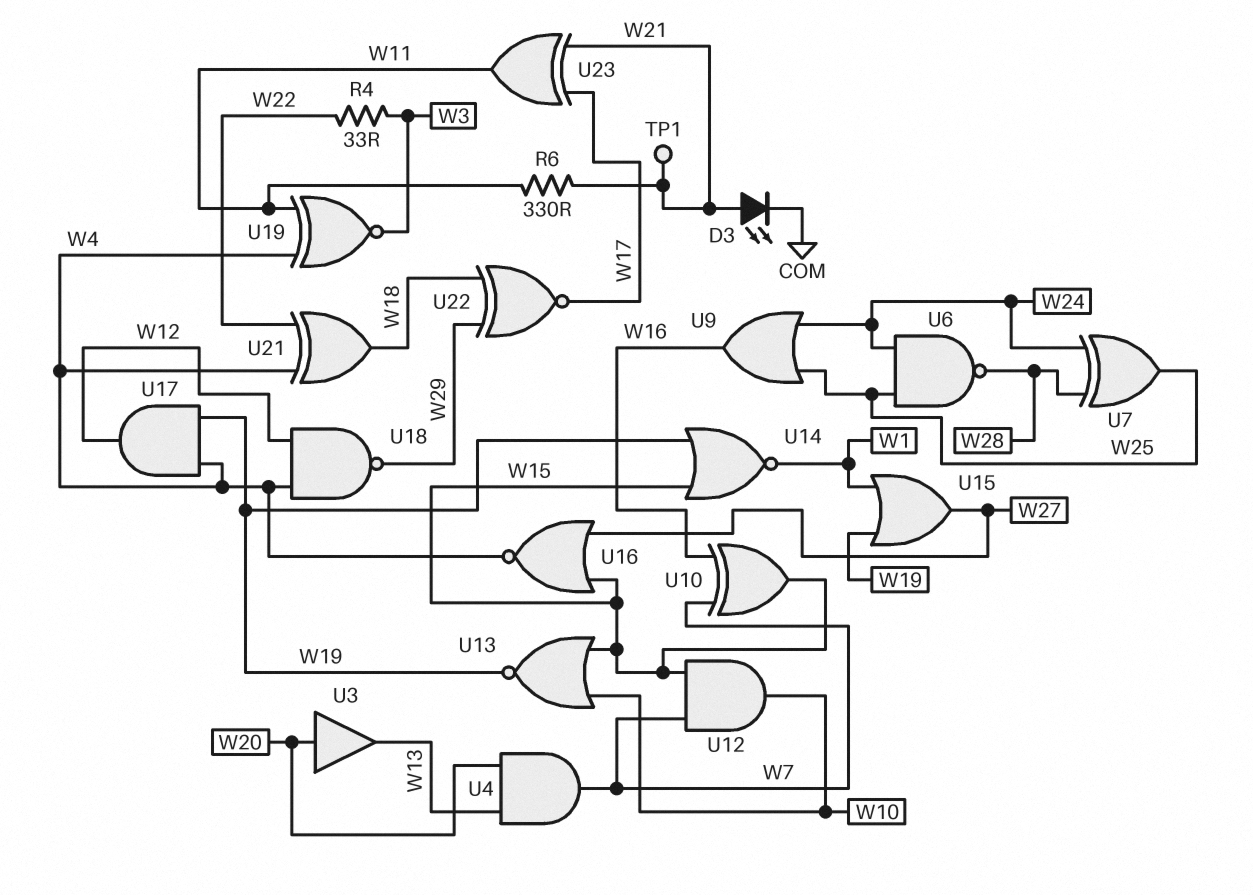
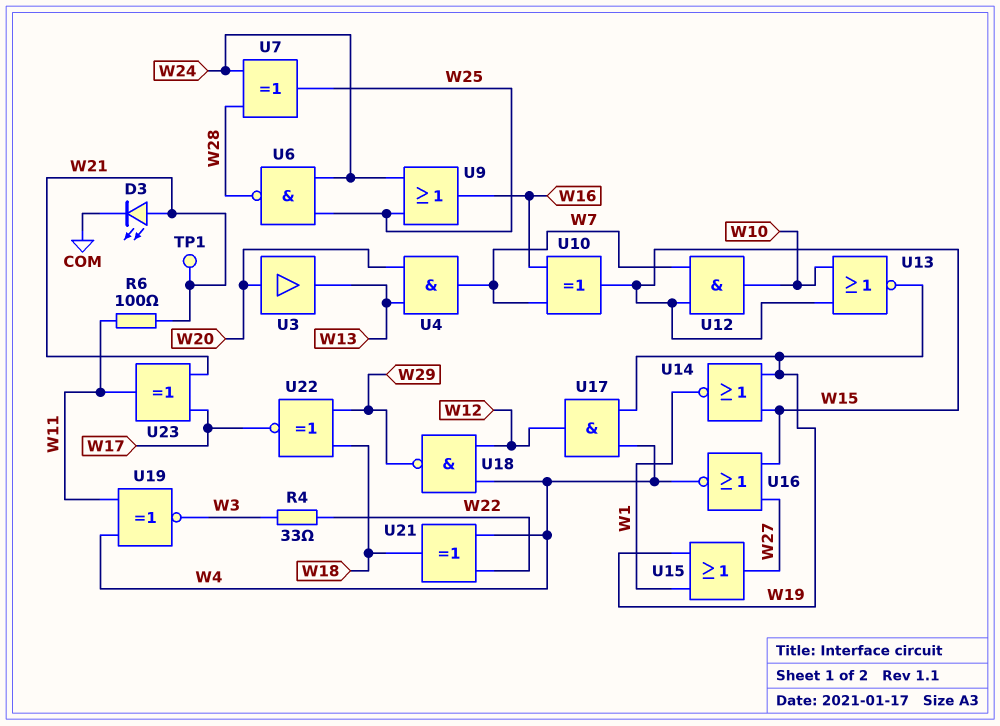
R6: 330 (W11, W21) -> 100 (W11, W21)

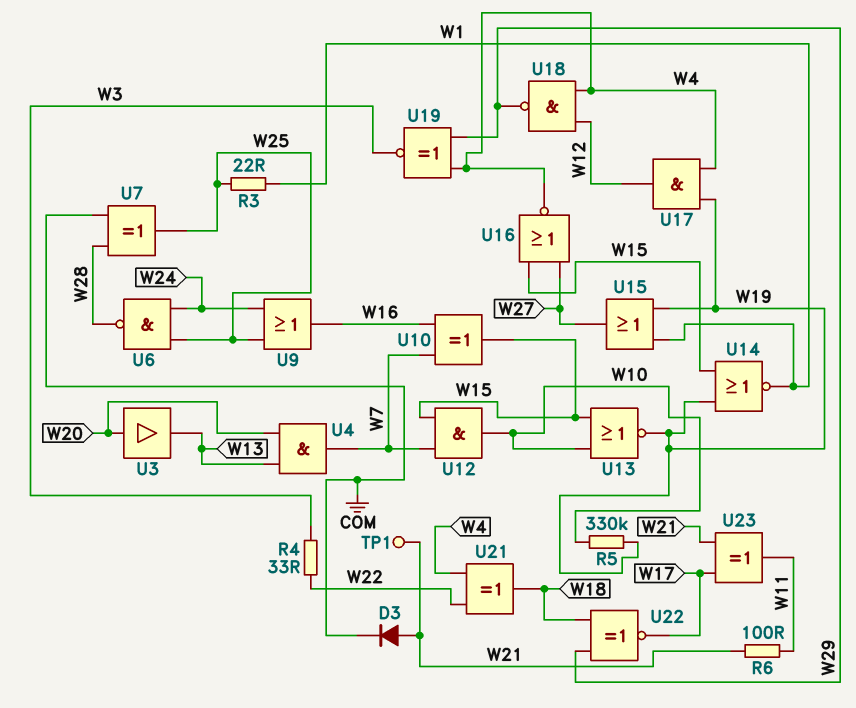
D3: LED (A W21, K COM) -> diode (A W21, K COM)
R3: none -> 22 (W1, W25)
R5: none -> 330k (W10, W19)
U7: XOR (in W24, in W28, out W25) -> XOR (in COM, in W28, out W25)
U19: XNOR (in W4, in W11, out W3) -> XNOR (in W4, in W29, out W3)

